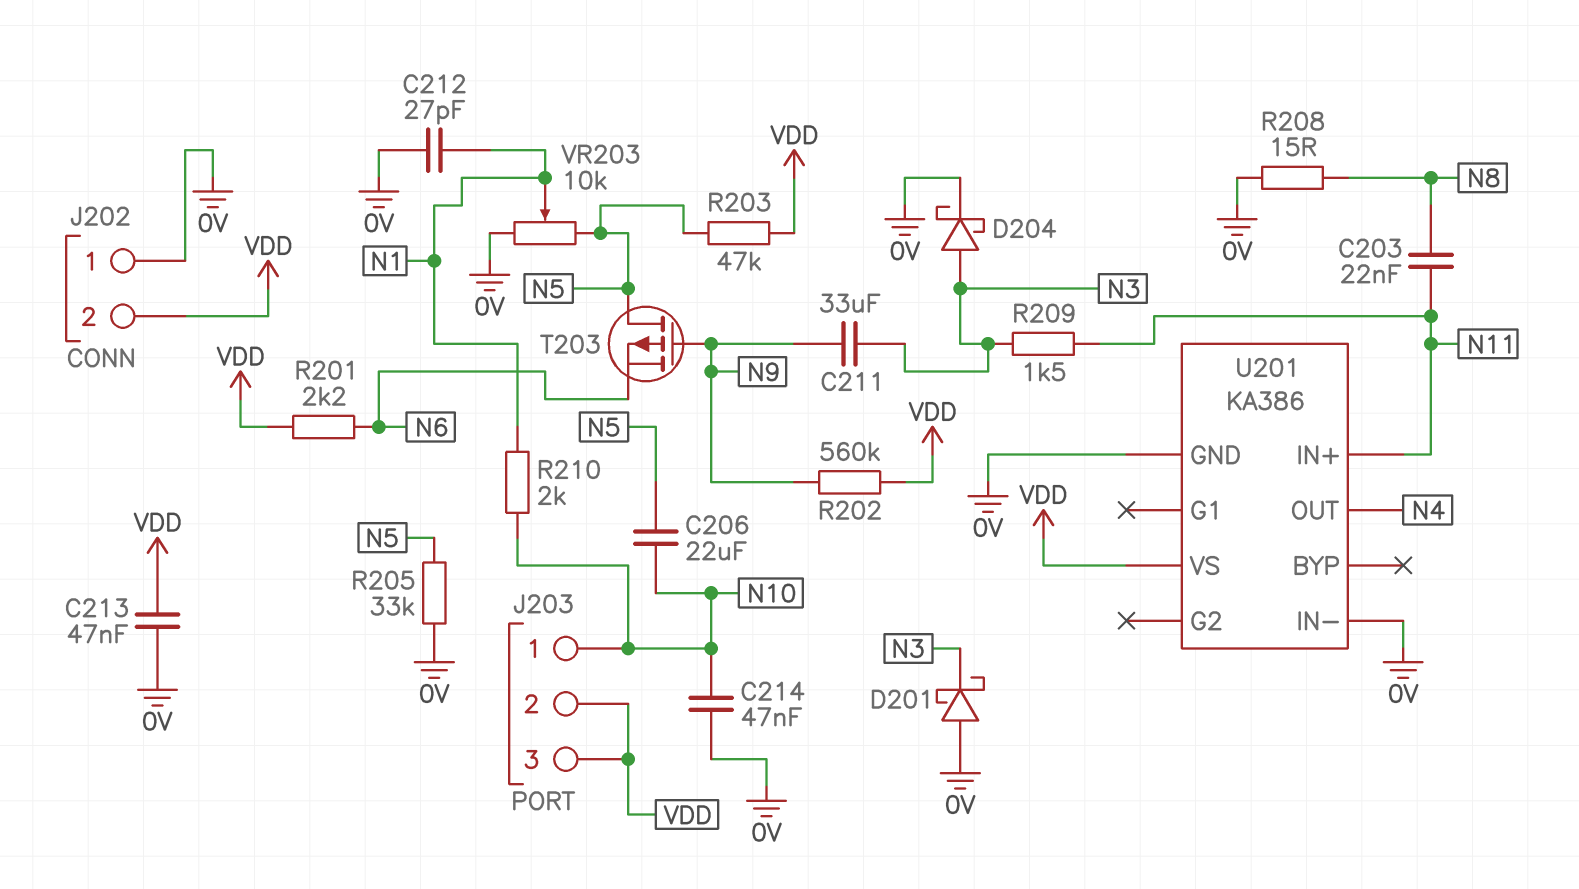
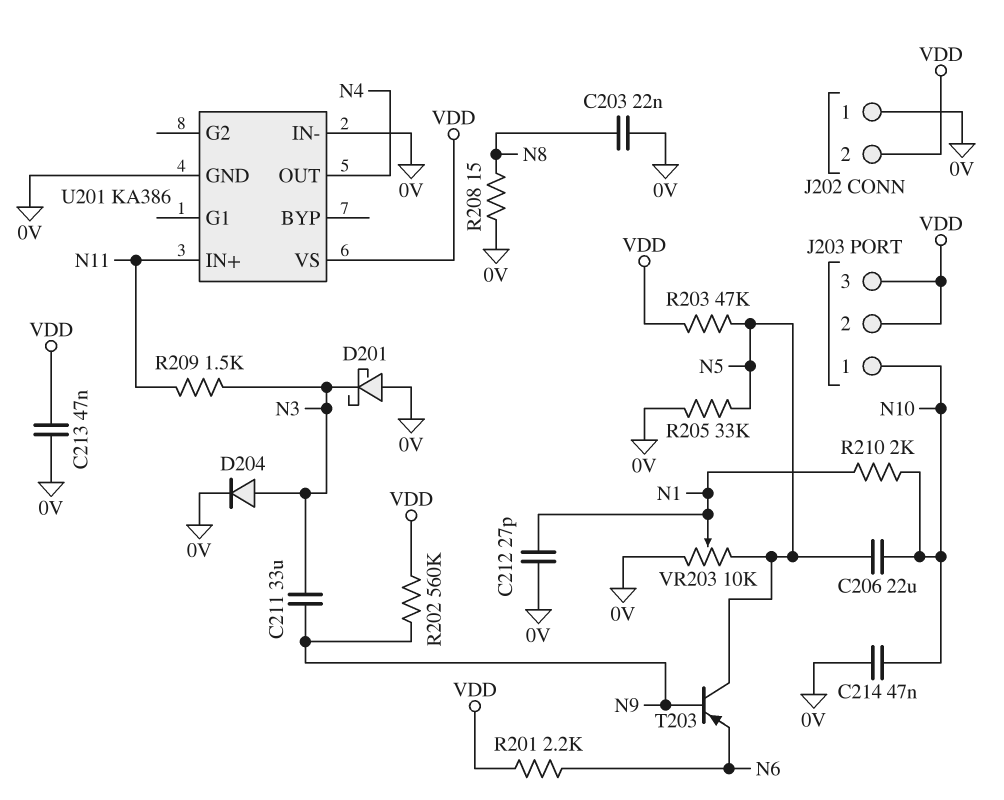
C203: 22nF (N8, N11) -> 22nF (0V, N8)
D204: schottky (A N3, K 0V) -> diode (A N3, K 0V)
T203: PMOS (G N9, D N5, S N6) -> PNP (B N9, C N5, E N6)

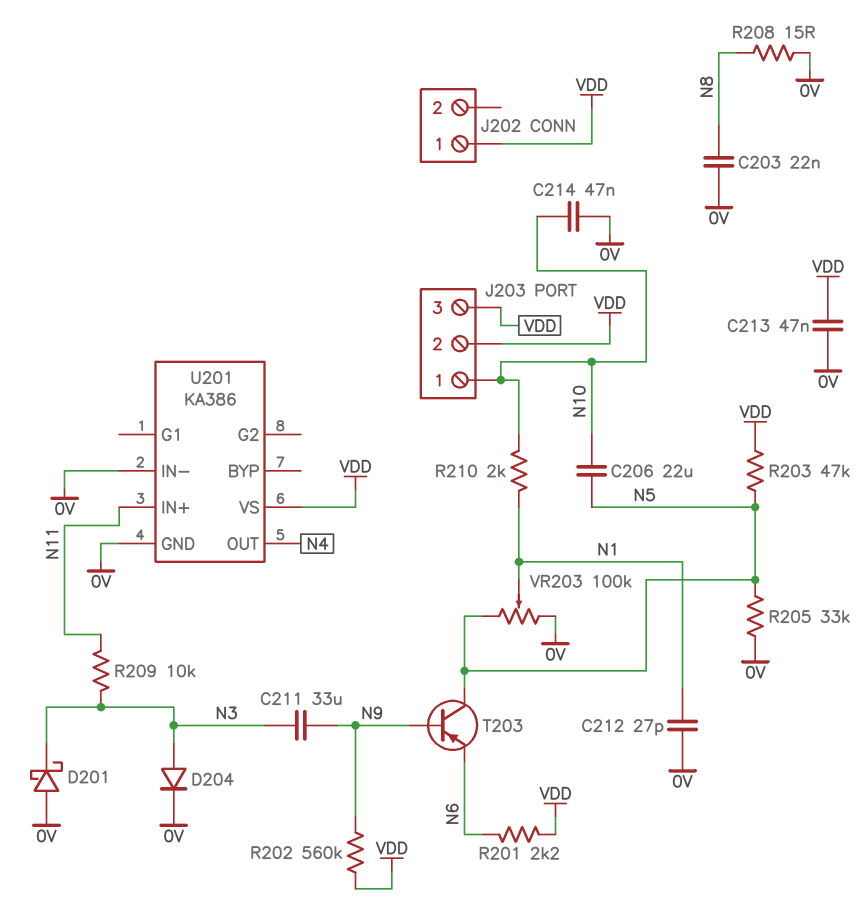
J202 pin 1: 0V -> VDD
J202 pin 2: VDD -> none
R209: 1.5k (N3, N11) -> 10k (N3, N11)
VR203: 10k (0V, N5, wiper N1) -> 100k (0V, N5, wiper N1)

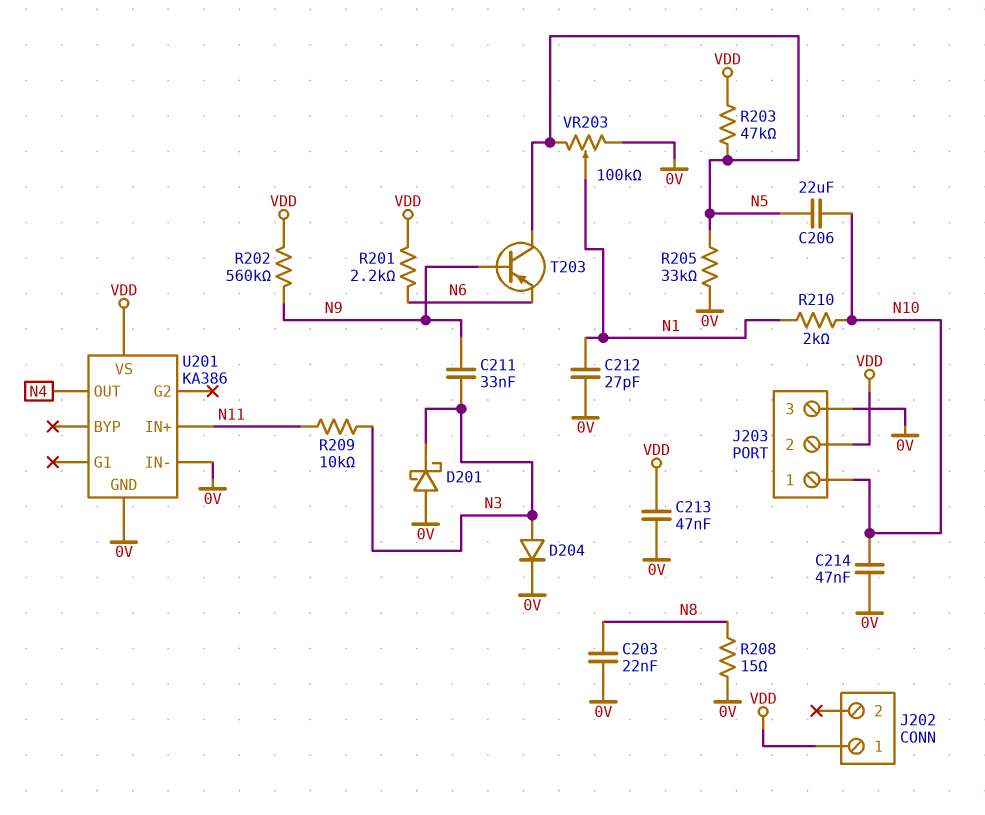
C211: 33uF (N3, N9) -> 33nF (N3, N9)
J203 pin 3: VDD -> 0V

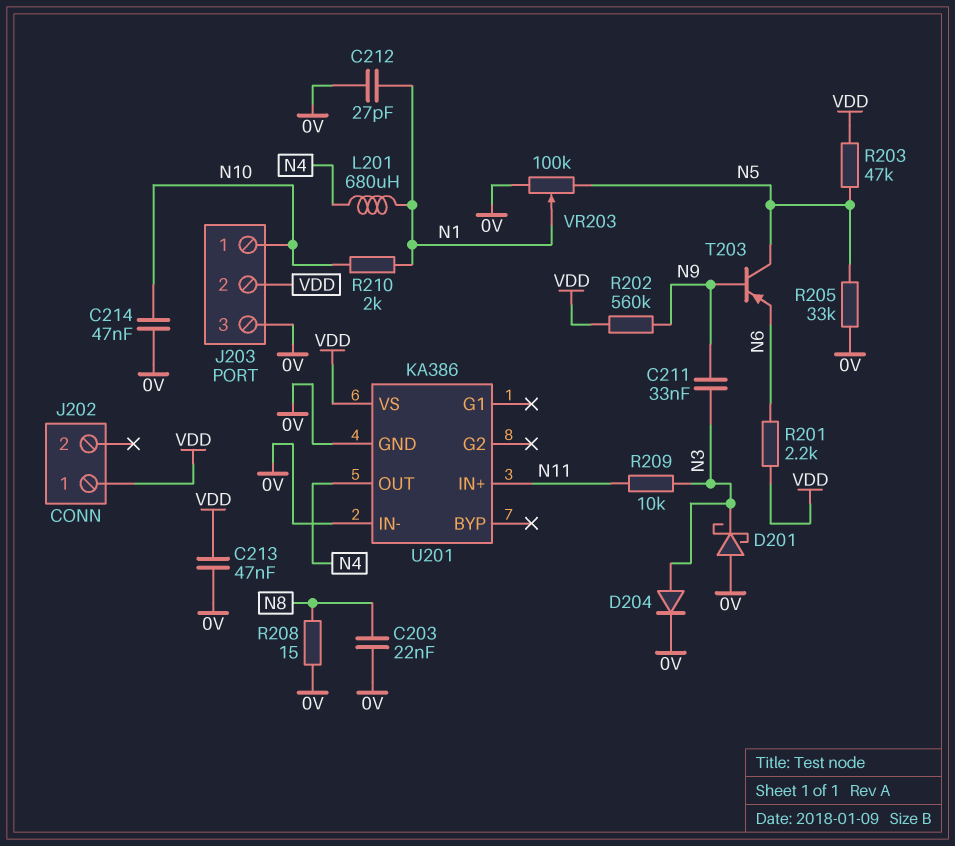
C206: 22uF (N5, N10) -> none
L201: none -> 680uH (N1, N4)

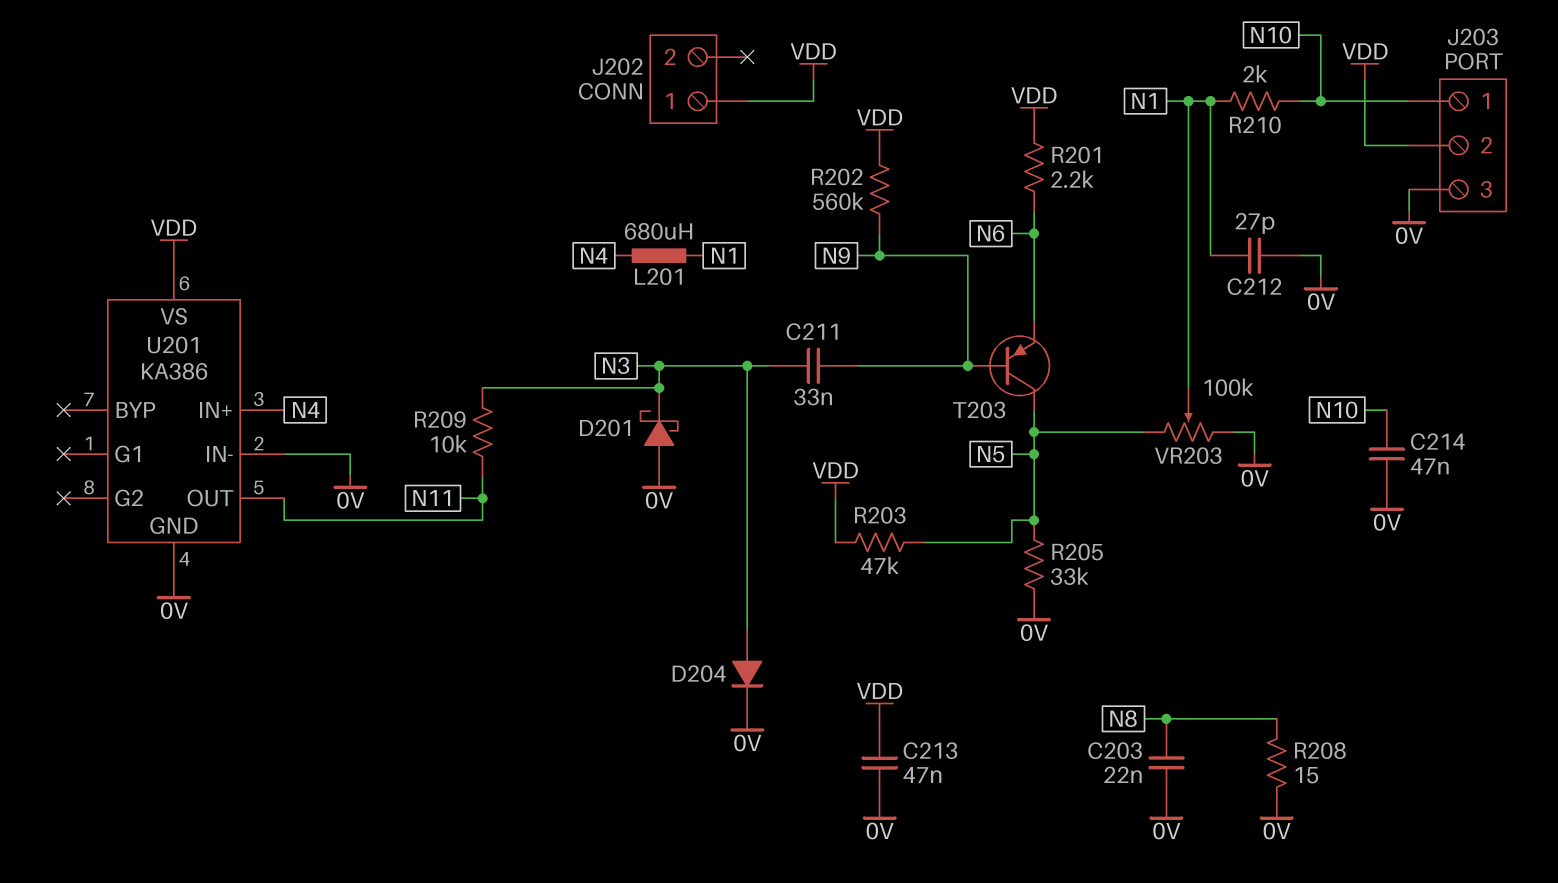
U201 pin IN+: N11 -> N4
U201 pin OUT: N4 -> N11

